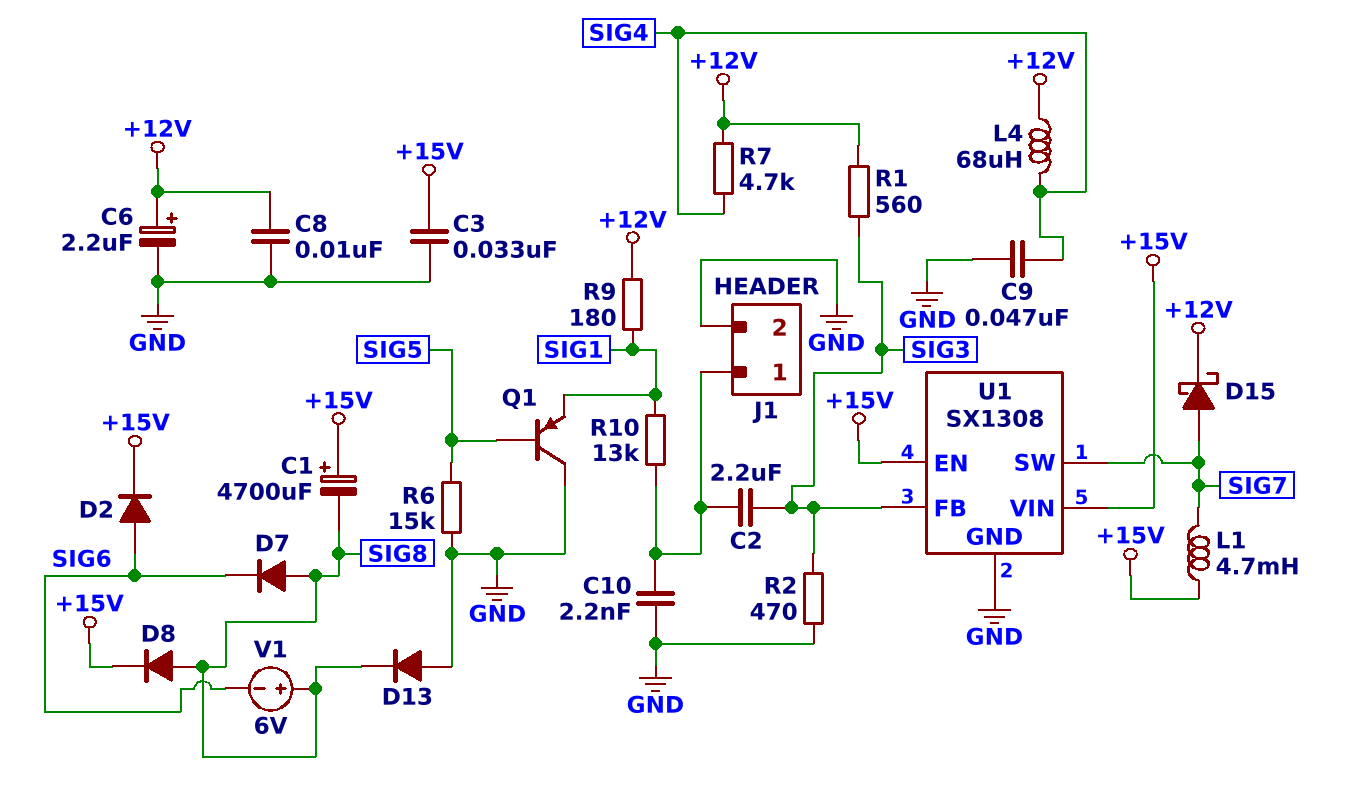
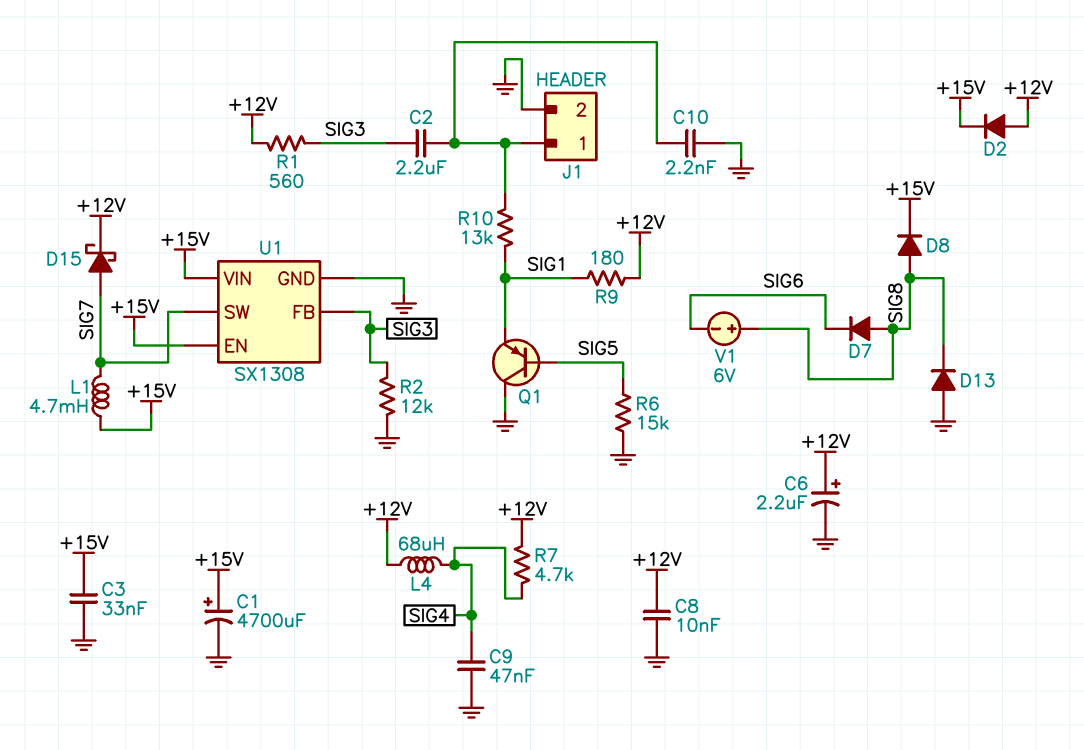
C1: 4700uF (plus +15V, minus SIG8) -> 4700uF (plus +15V, minus GND)
D2: diode (A SIG6, K +15V) -> diode (A +12V, K +15V)
R2: 470 (GND, SIG3) -> 12k (GND, SIG3)

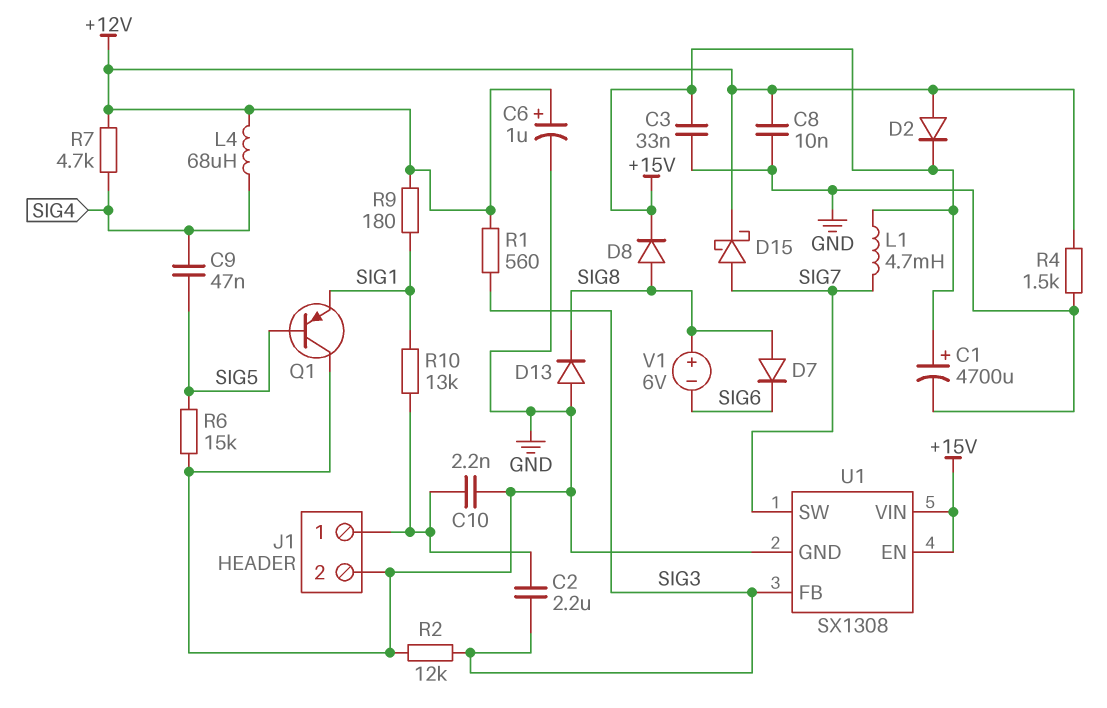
C6: 2.2uF (plus +12V, minus GND) -> 1uF (plus +12V, minus GND)
C9: 47nF (GND, SIG4) -> 47nF (SIG4, SIG5)
R4: none -> 1.5k (+12V, GND)

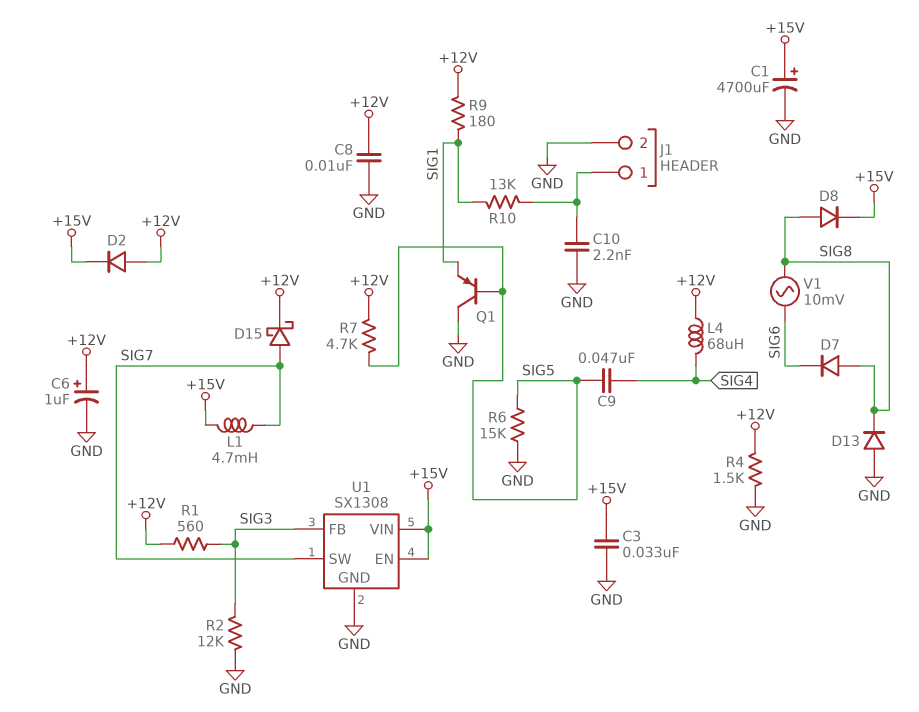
C2: 2.2uF (J1/1, SIG3) -> none
R7: 4.7k (+12V, SIG4) -> 4.7k (+12V, SIG5)
V1: 6V (plus SIG8, minus SIG6) -> AC 10mV (SIG6, SIG8)

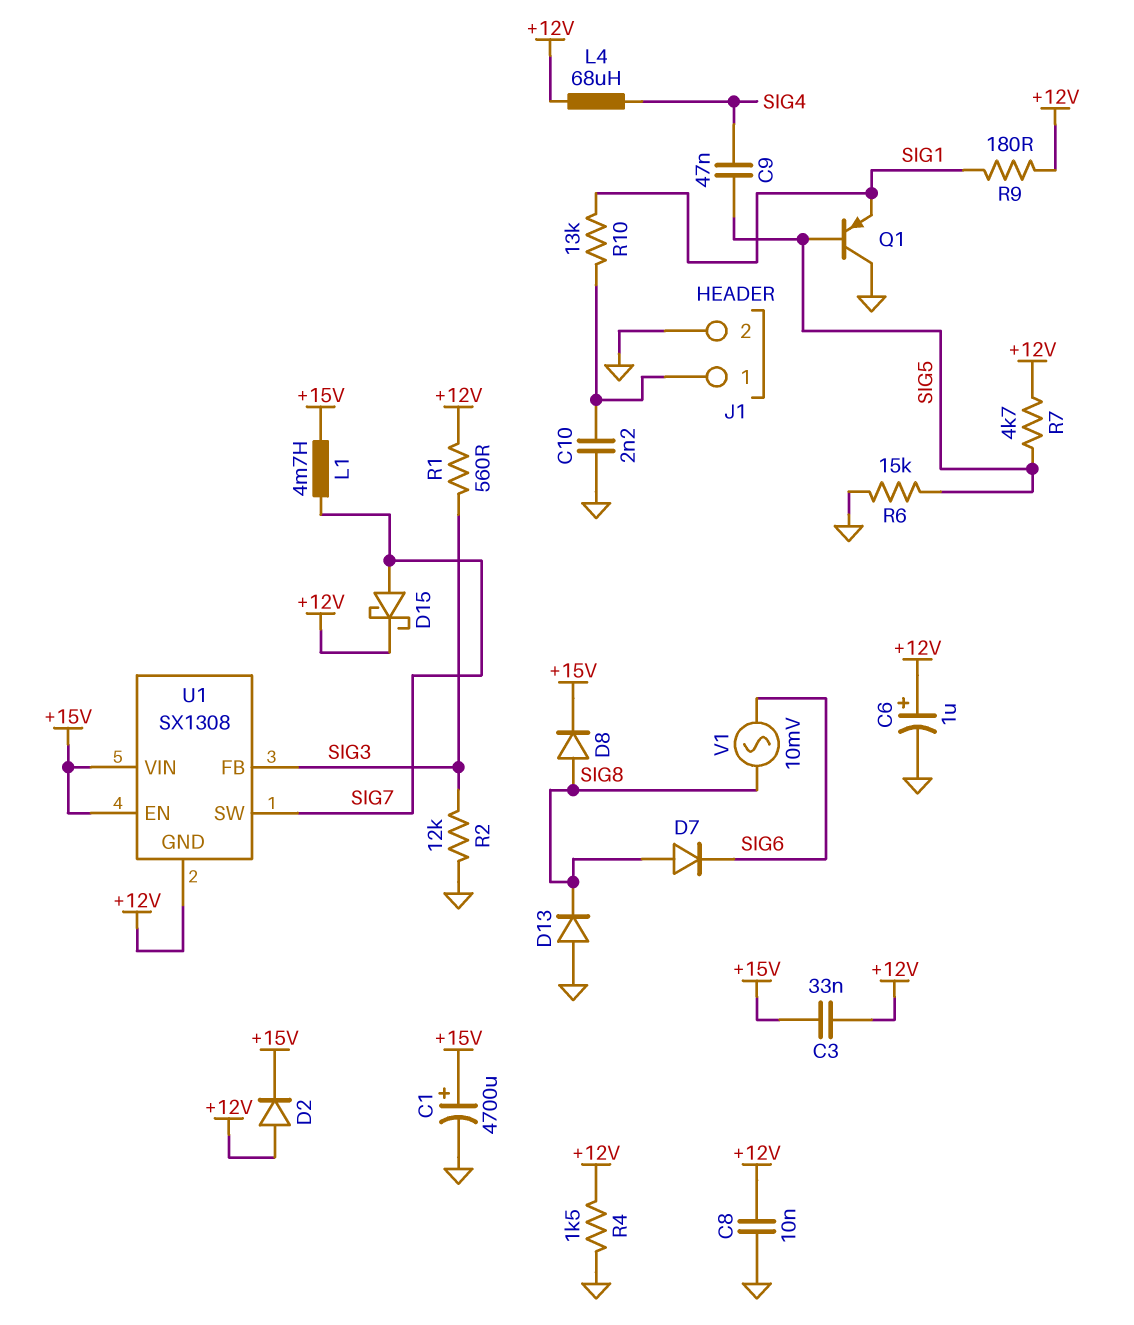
C3: 33nF (+15V, GND) -> 33nF (+12V, +15V)
U1 pin GND: GND -> +12V

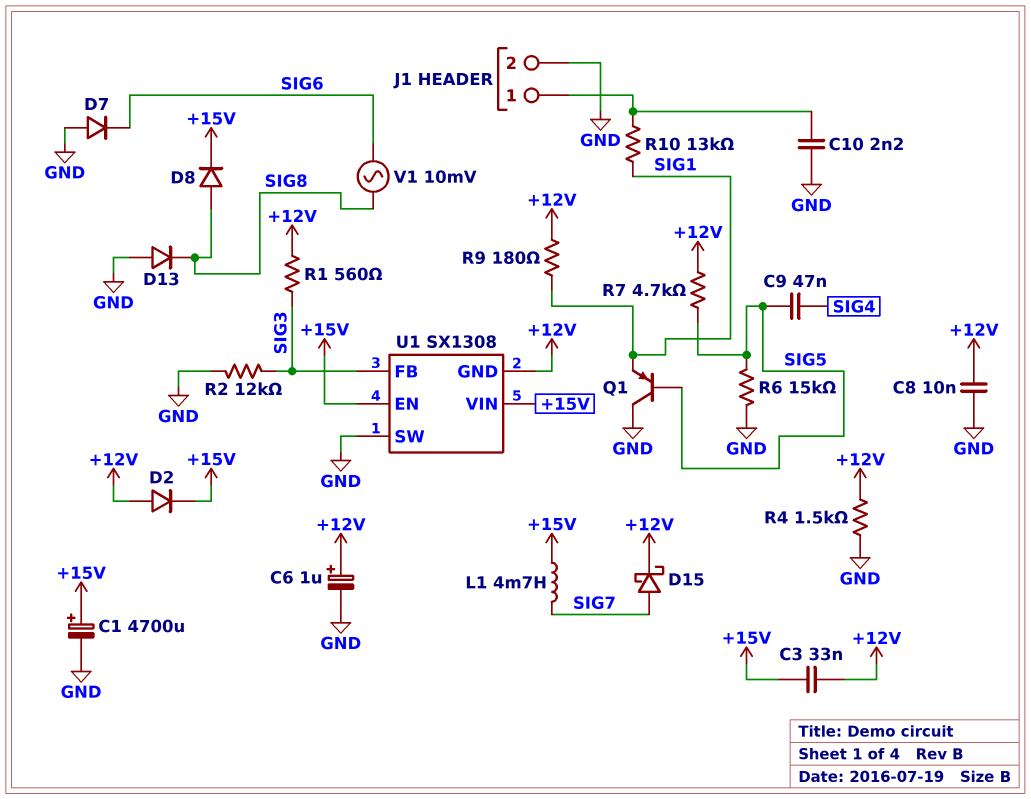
D7: diode (A SIG8, K SIG6) -> diode (A GND, K SIG6)
L4: 68uH (+12V, SIG4) -> none
U1 pin SW: SIG7 -> GND

